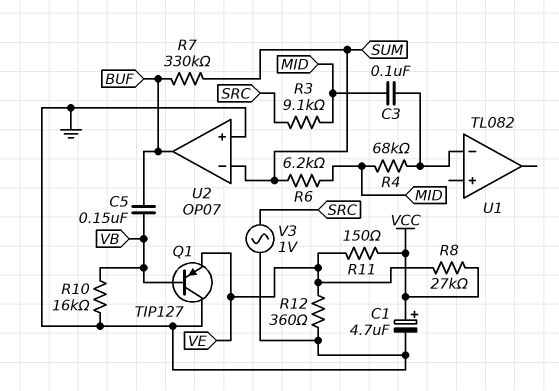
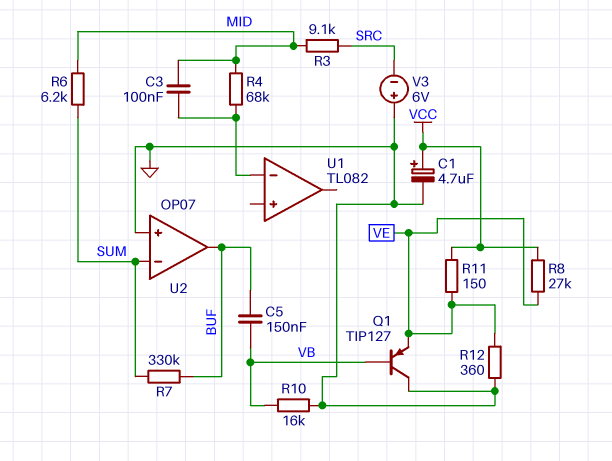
V3: AC 1V (GND, SRC) -> 6V (plus GND, minus SRC)

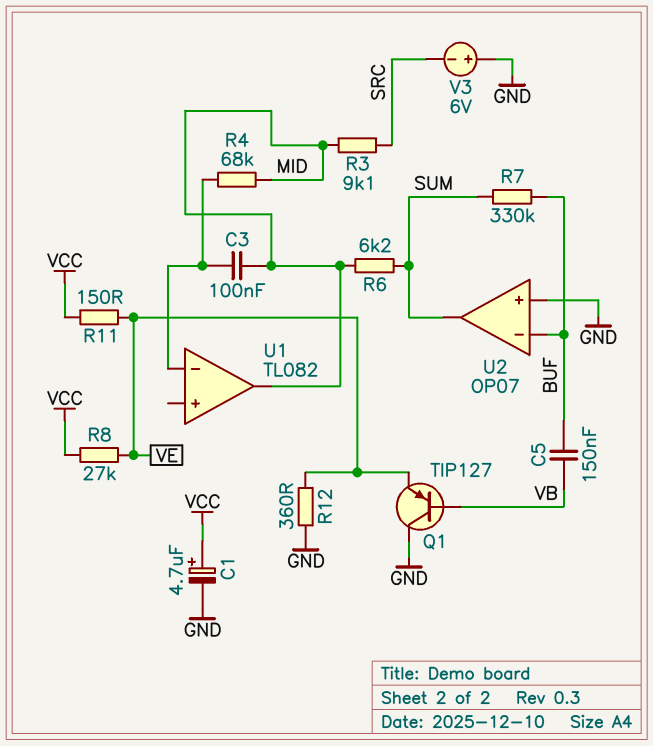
R10: 16k (GND, VB) -> none
U1 pin out: none -> MID
U2 pin in-: SUM -> BUF
U2 pin out: BUF -> SUM

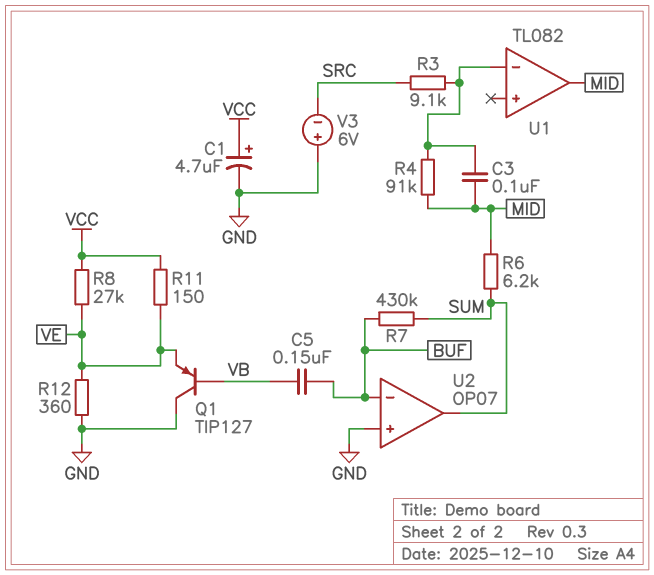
R3: 9.1k (MID, SRC) -> 9.1k (SRC, U1/in-)
R4: 68k (MID, U1/in-) -> 91k (MID, U1/in-)
R7: 330k (BUF, SUM) -> 430k (BUF, SUM)

